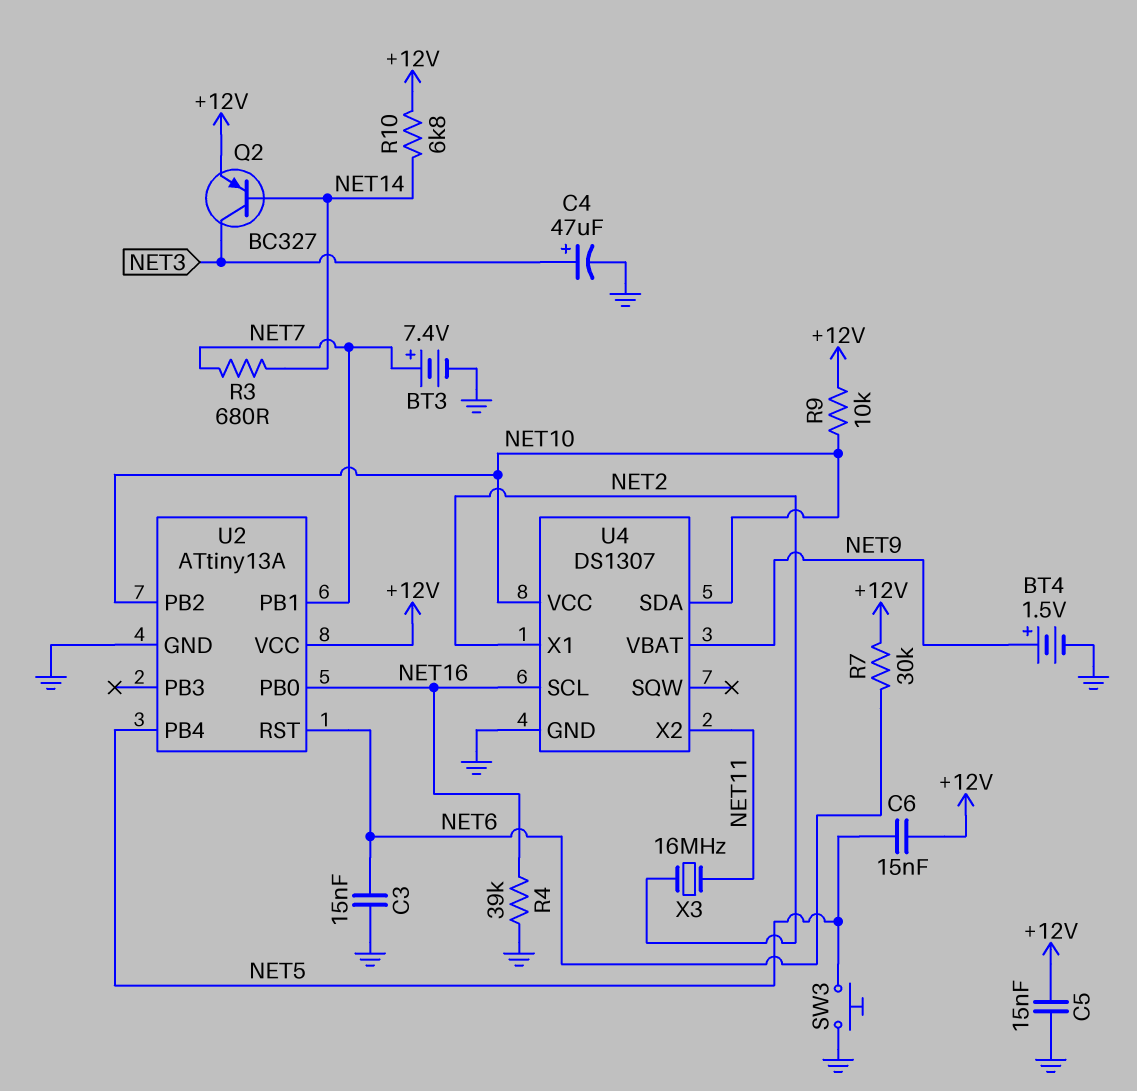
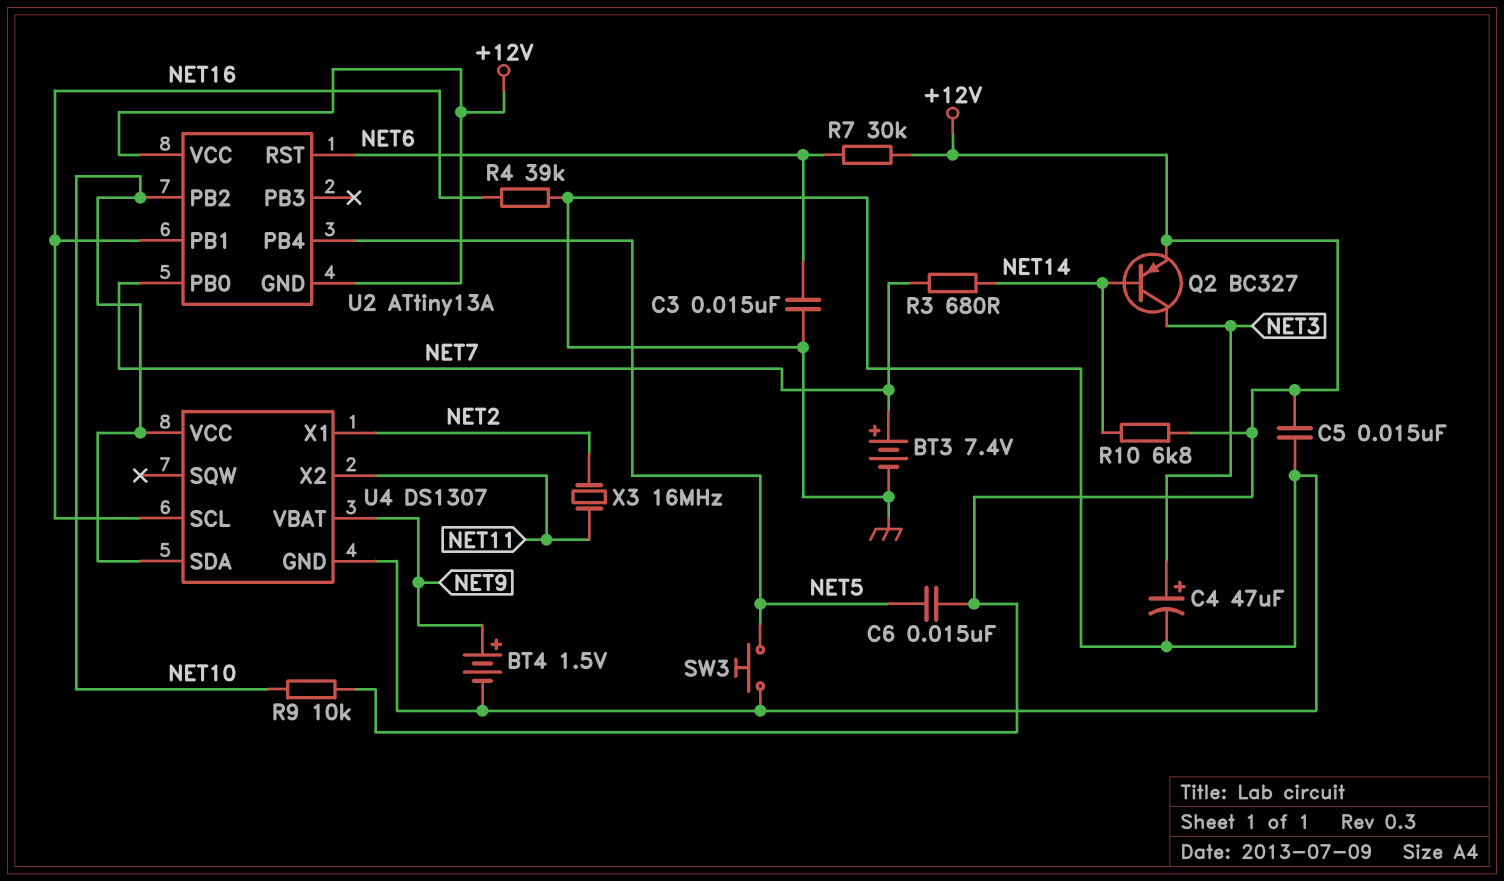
U2 pin GND: GND -> +12V
U2 pin PB0: NET16 -> NET7
U2 pin PB1: NET7 -> NET16

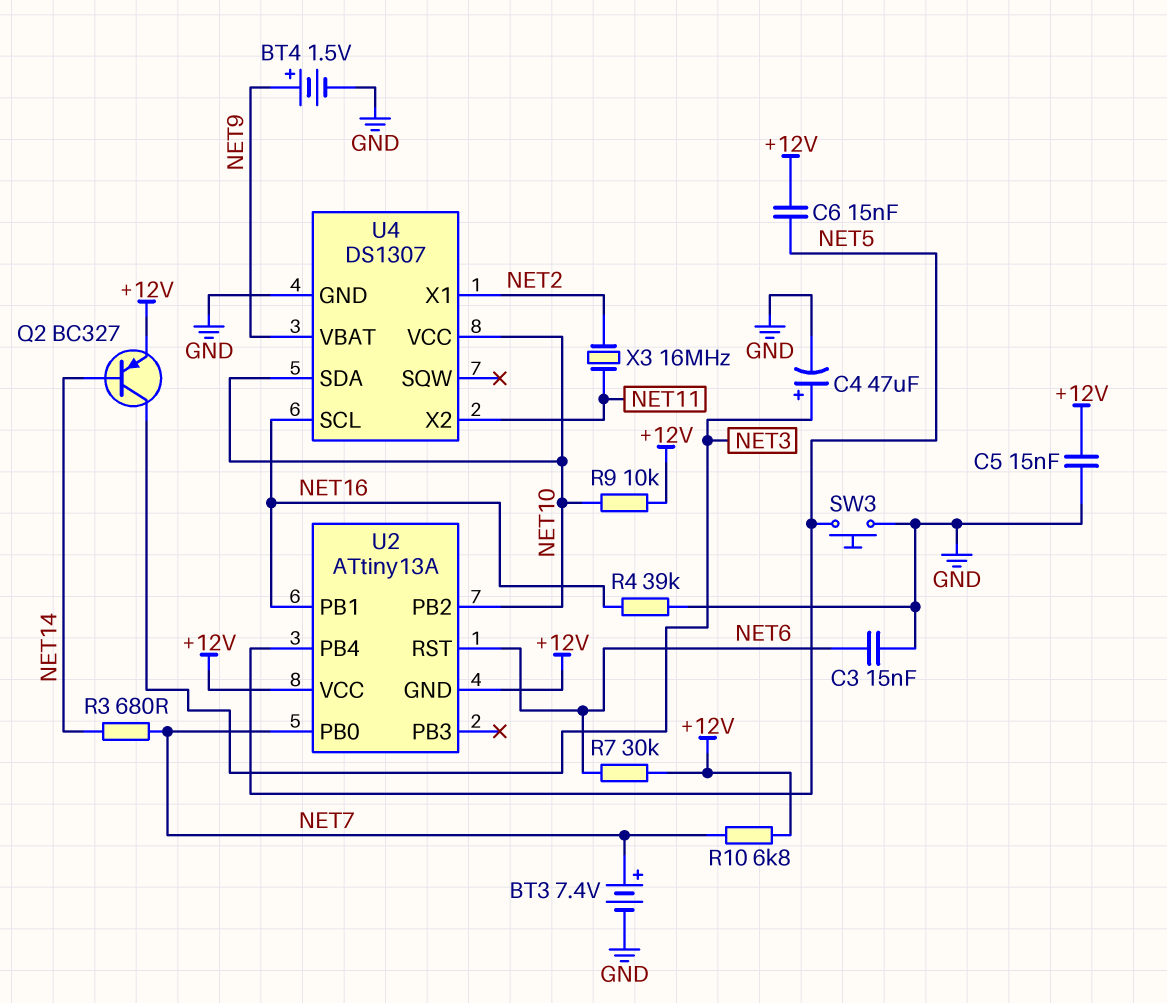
R10: 6.8k (+12V, NET14) -> 6.8k (+12V, NET7)

